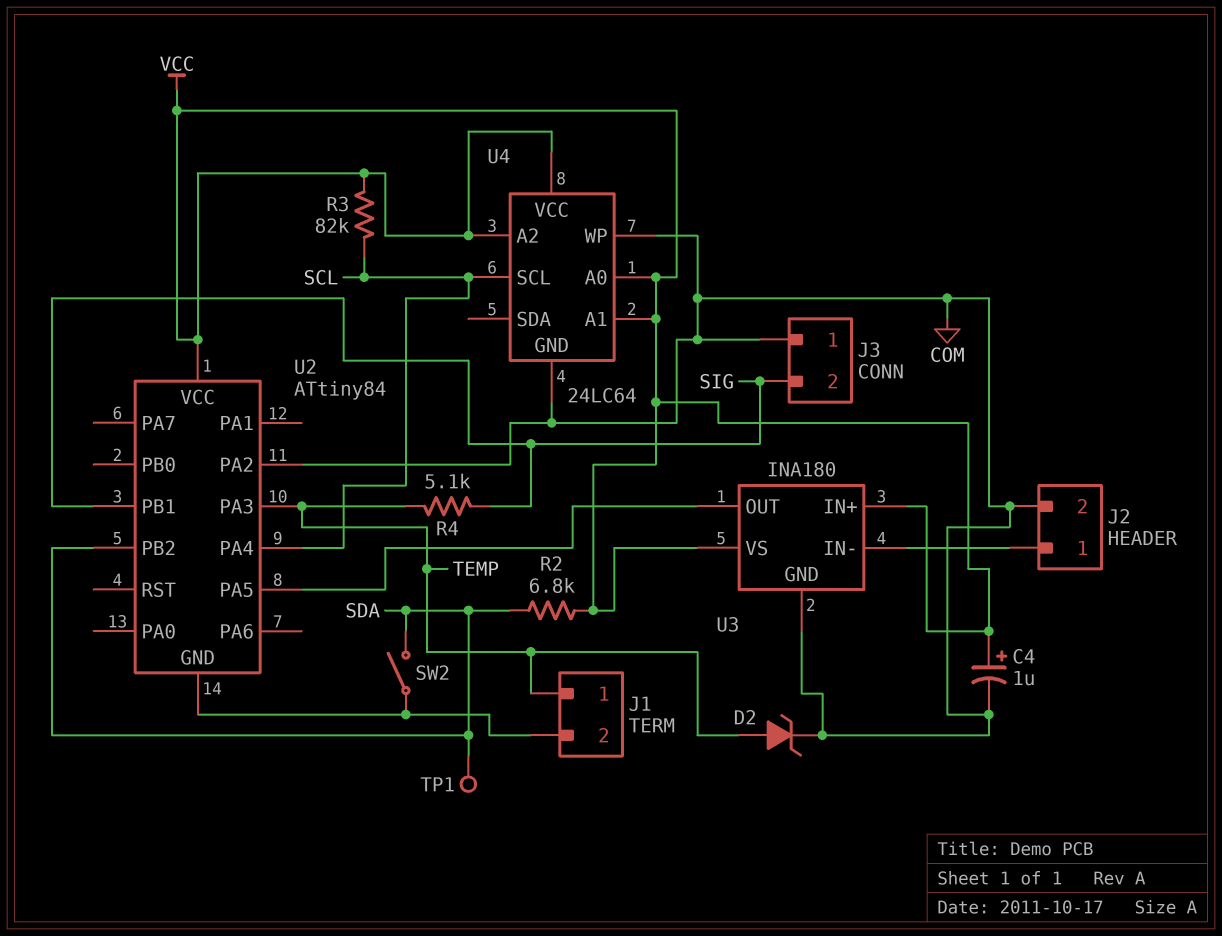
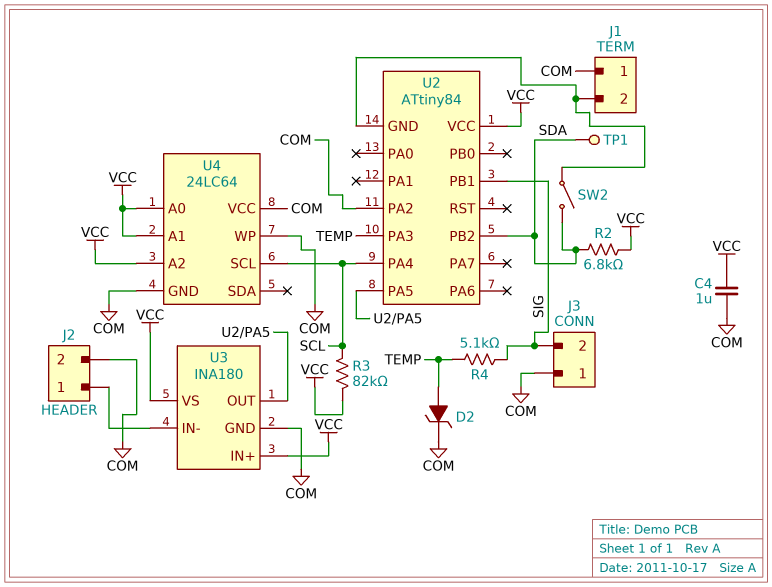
C4: 1uF (plus VCC, minus COM) -> 1uF (COM, VCC)
J1 pin 1: TEMP -> COM
U4 pin VCC: VCC -> COM

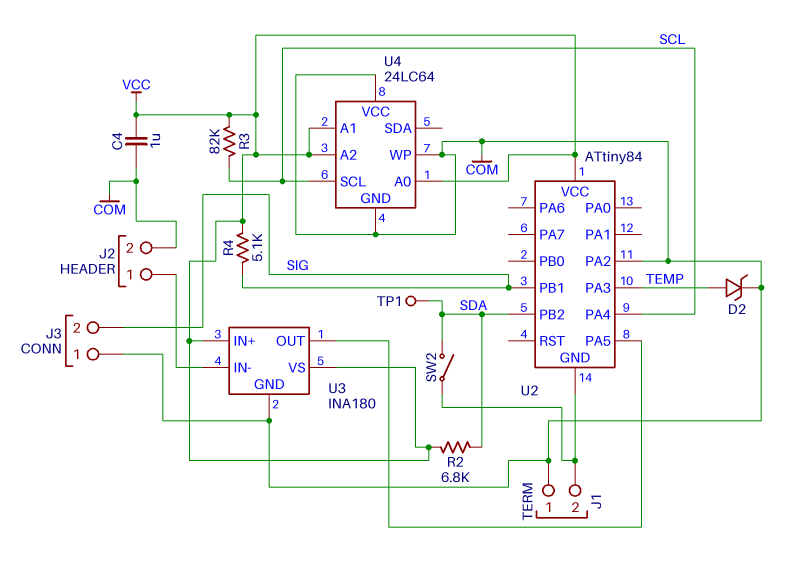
R4: 5.1k (SIG, TEMP) -> 5.1k (SIG, VCC)

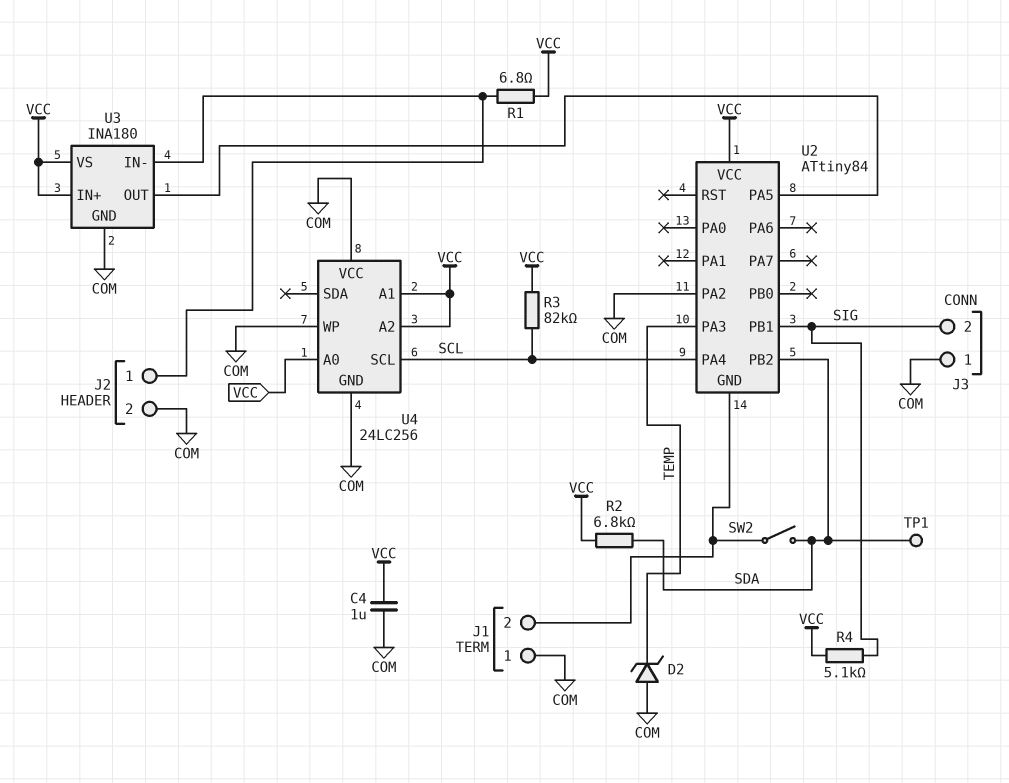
D2: zener (A TEMP, K COM) -> zener (A COM, K TEMP)
R1: none -> 6.8 (J2/1, VCC)
U4: 24LC64 -> 24LC256

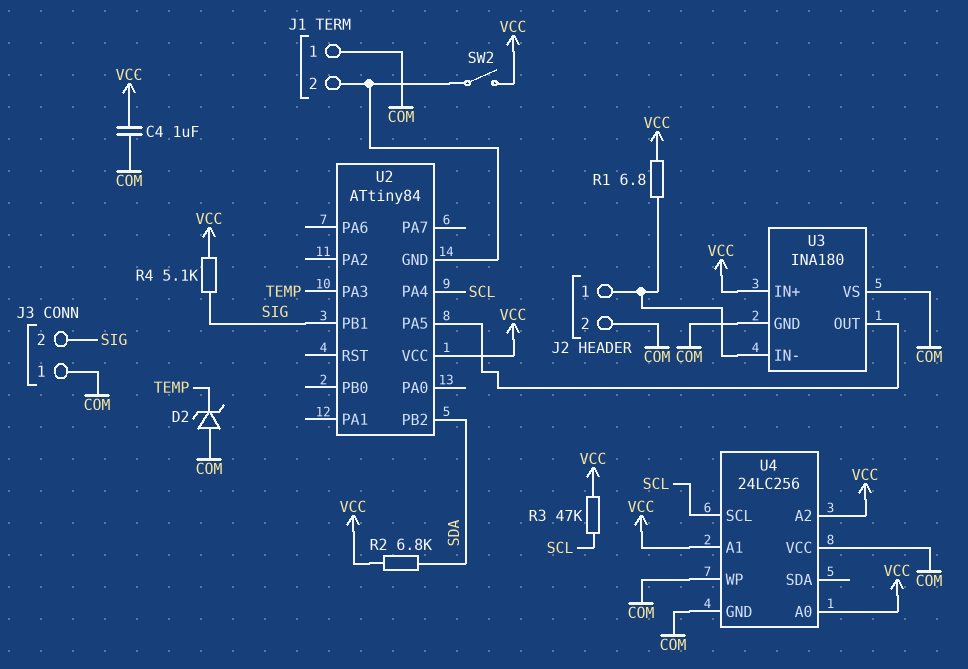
R3: 82k (SCL, VCC) -> 47k (SCL, VCC)
SW2: switch (J1/2, SDA) -> switch (J1/2, VCC)
TP1: test point (SDA) -> none
U2 pin PA2: COM -> none
U3 pin VS: VCC -> COM

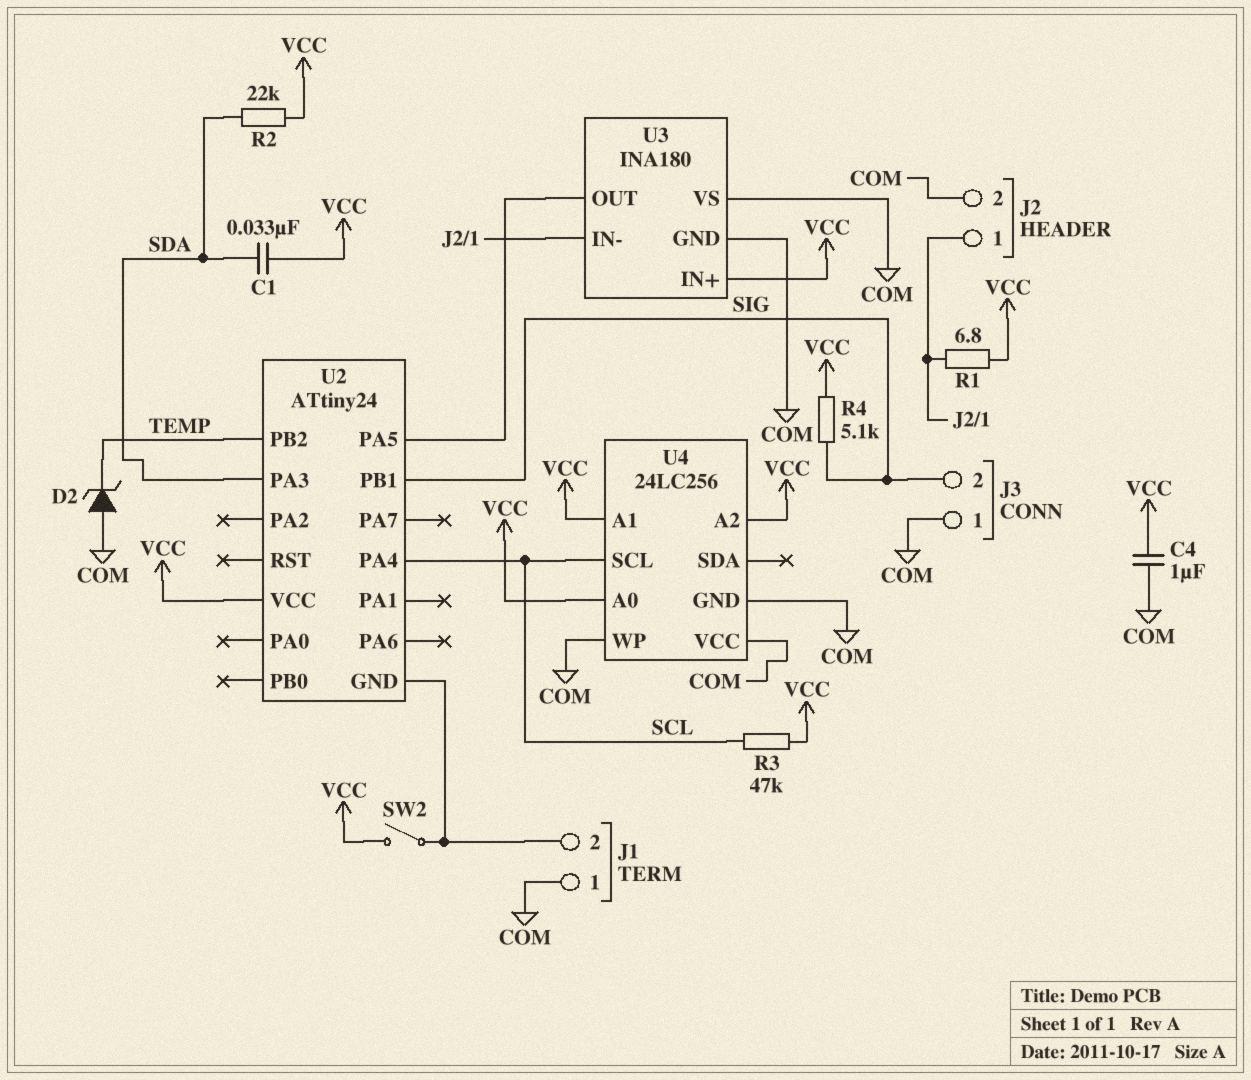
C1: none -> 33nF (SDA, VCC)
R2: 6.8k (SDA, VCC) -> 22k (SDA, VCC)
U2: ATtiny84 -> ATtiny24
U2 pin PA3: TEMP -> SDA
U2 pin PB2: SDA -> TEMP

